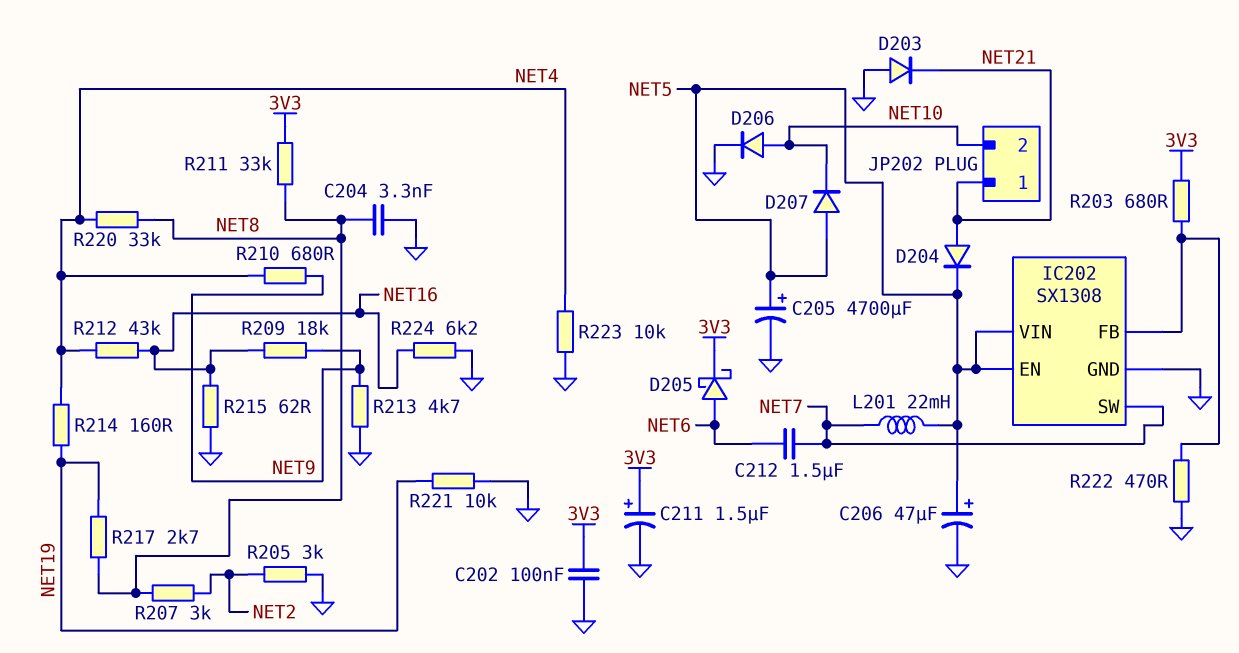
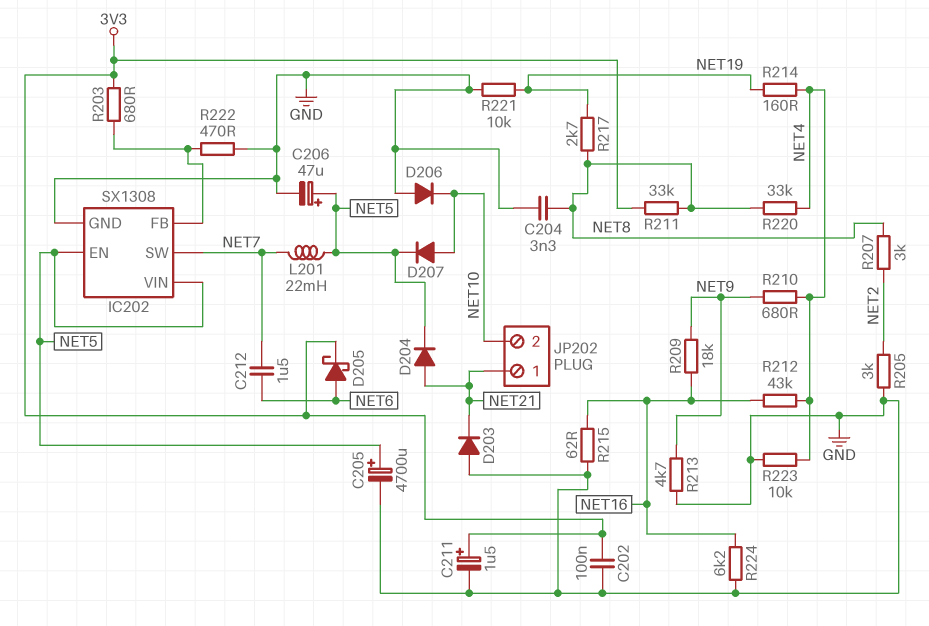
D206: diode (A NET10, K GND) -> diode (A GND, K NET10)
D207: diode (A NET5, K NET10) -> diode (A NET10, K NET5)

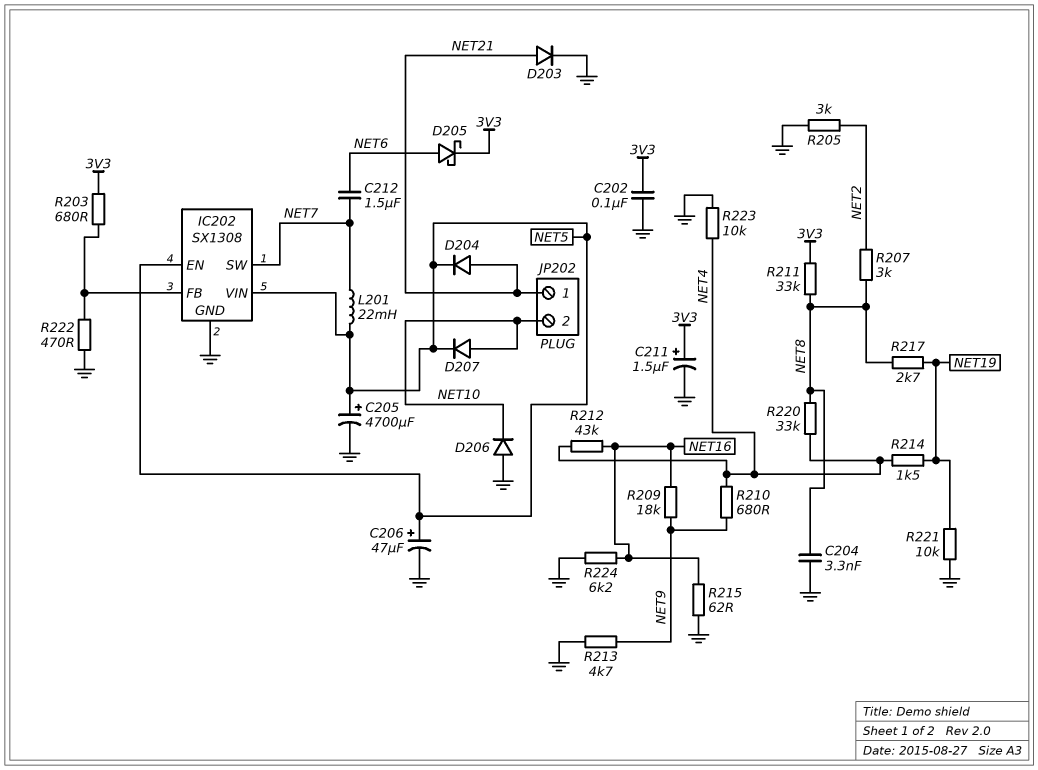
D203: diode (A GND, K NET21) -> diode (A NET21, K GND)
R214: 160 (NET4, NET19) -> 1.5k (NET4, NET19)

